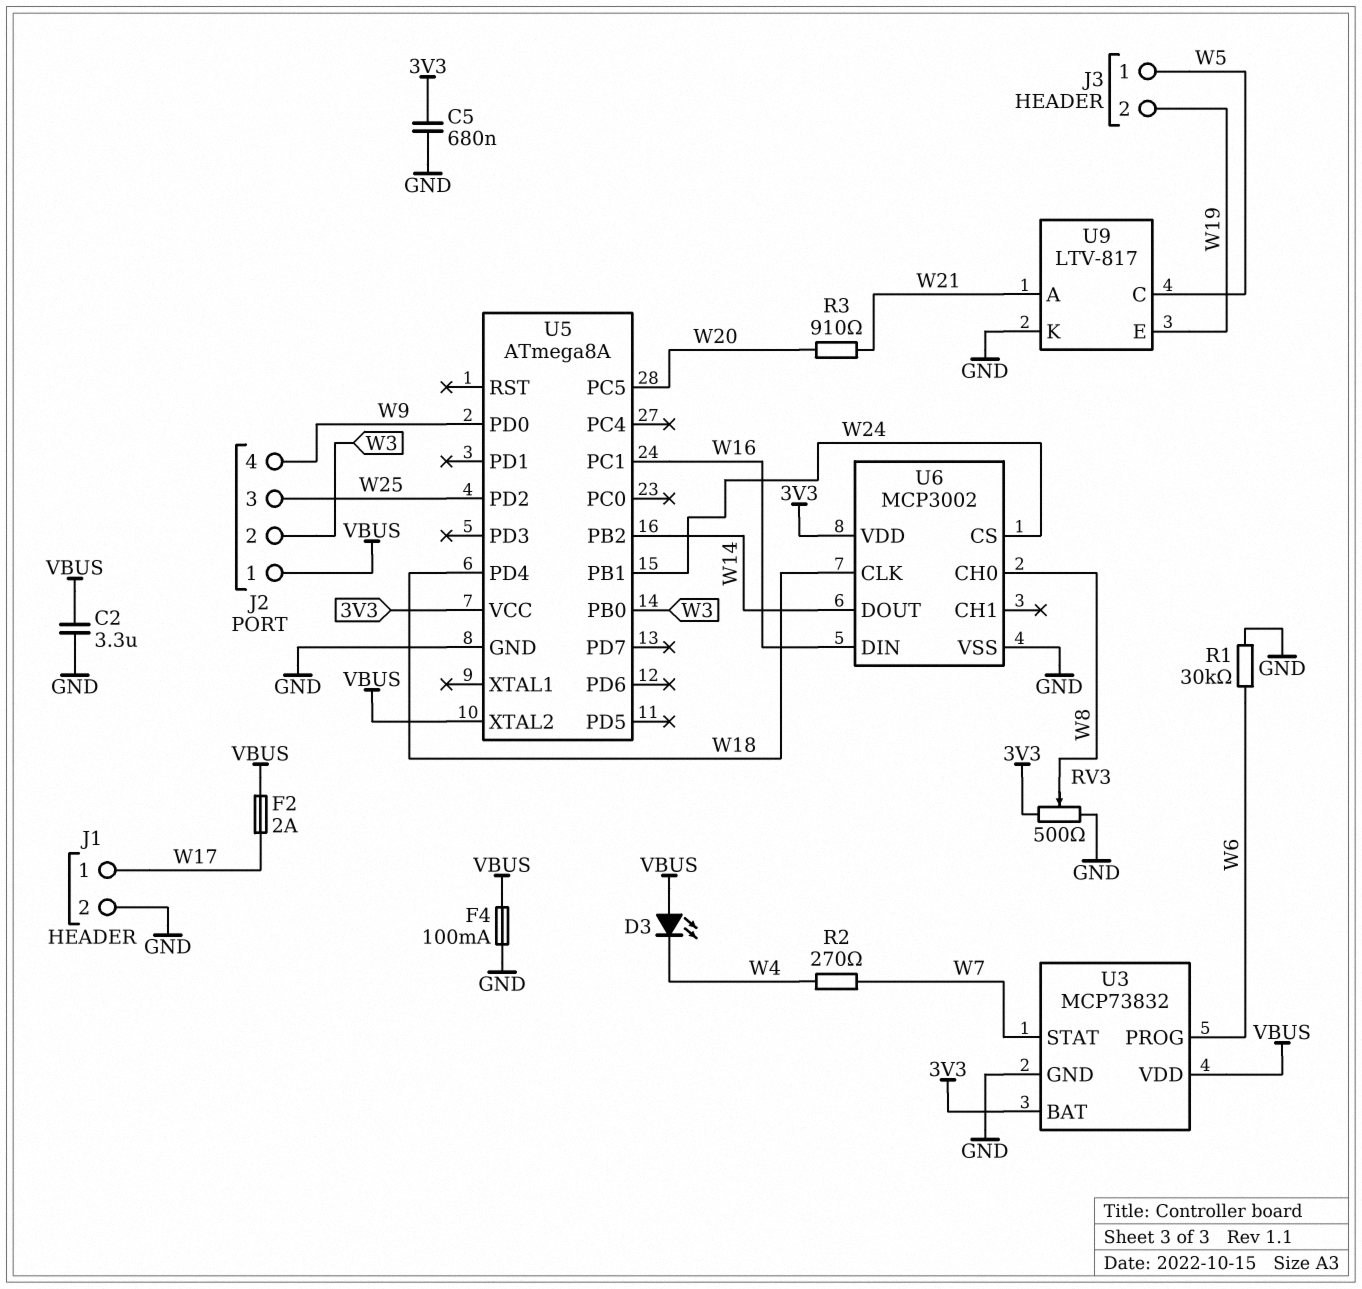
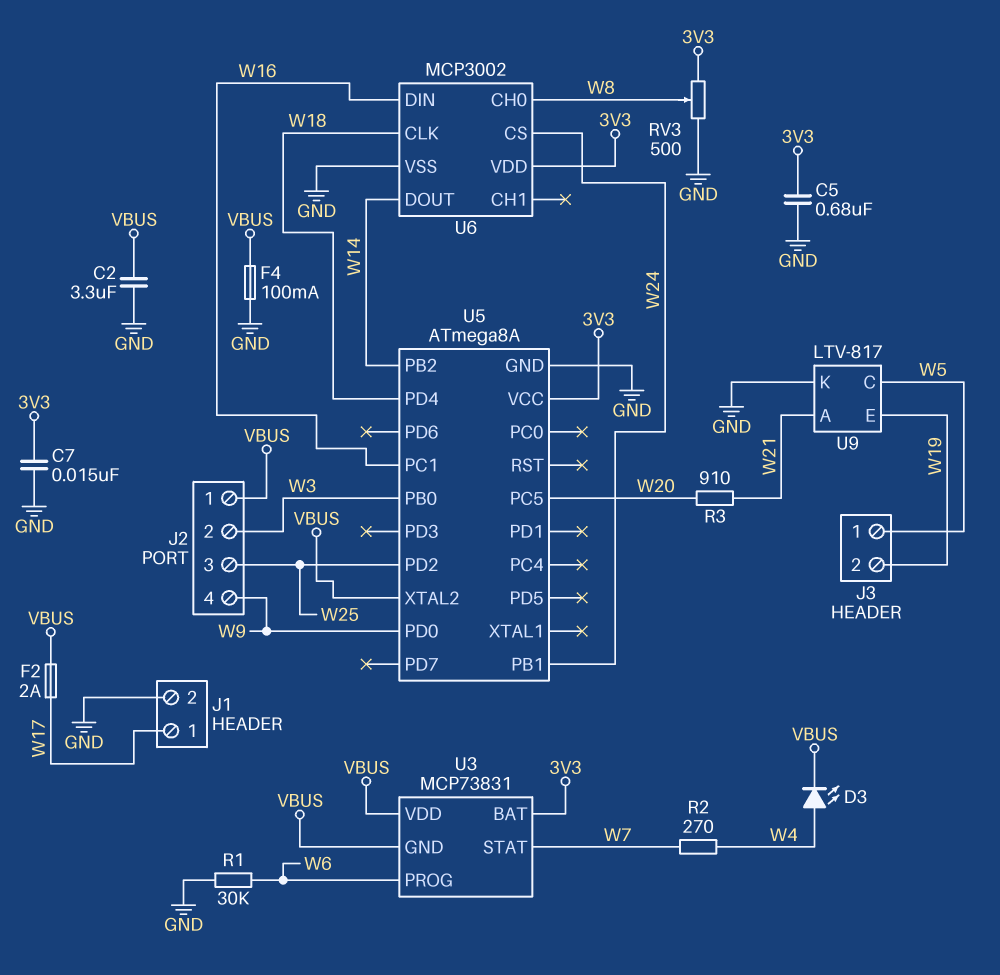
C7: none -> 15nF (3V3, GND)
D3: LED (A VBUS, K W4) -> LED (A W4, K VBUS)
U3: MCP73832 -> MCP73831
U3 pin GND: GND -> VBUS

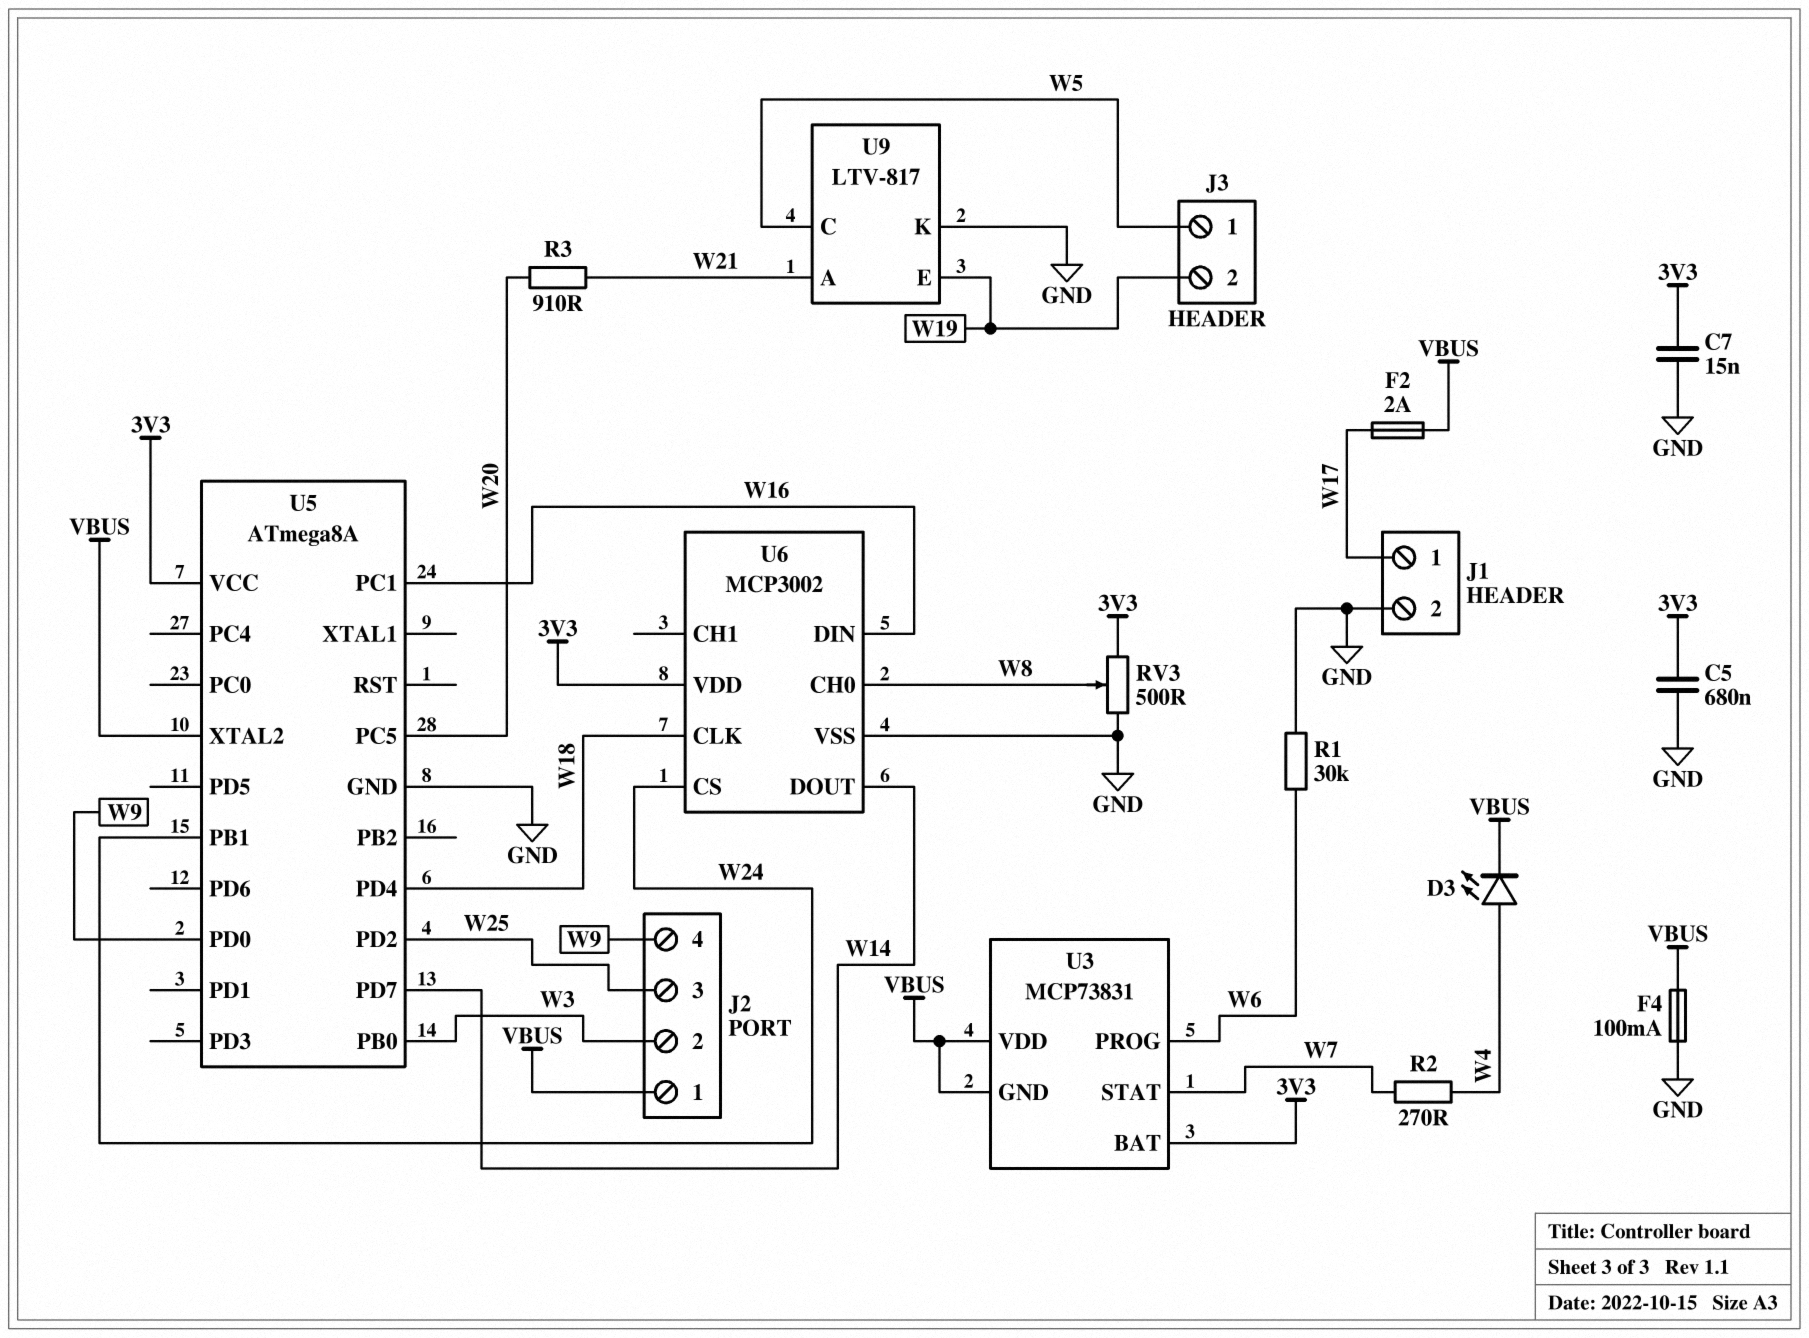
C2: 3.3uF (GND, VBUS) -> none
U5 pin PB2: W14 -> none
U5 pin PD7: none -> W14

